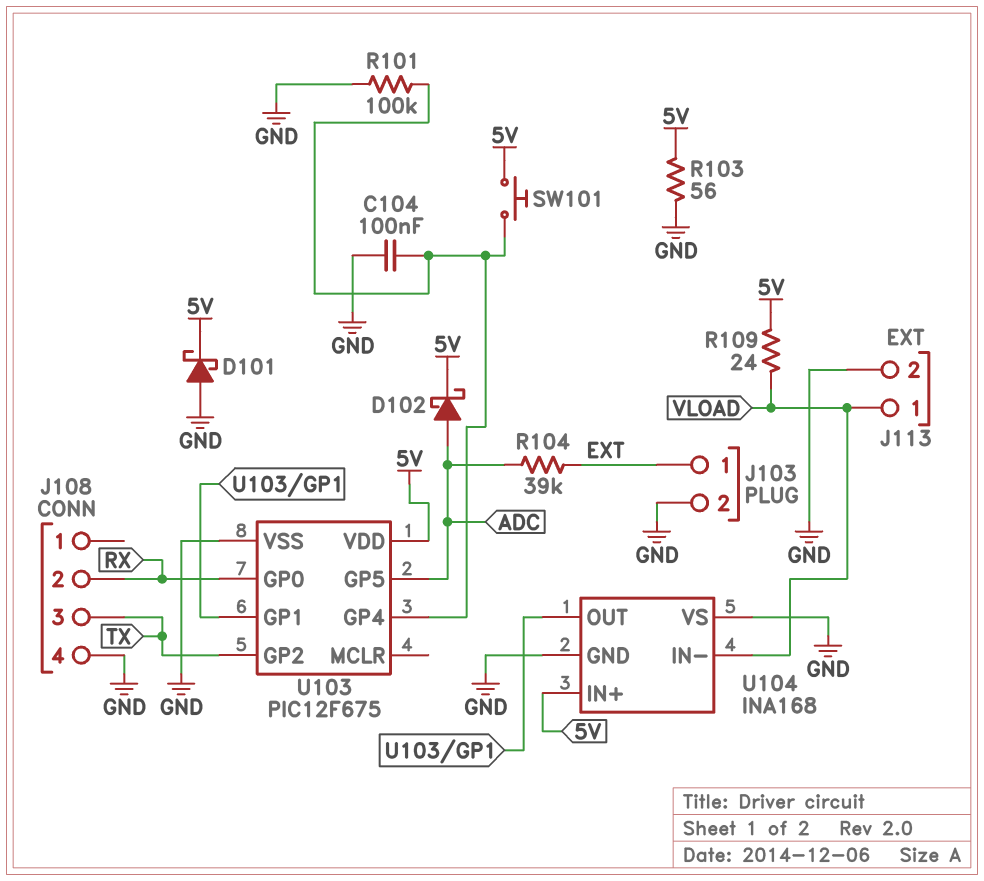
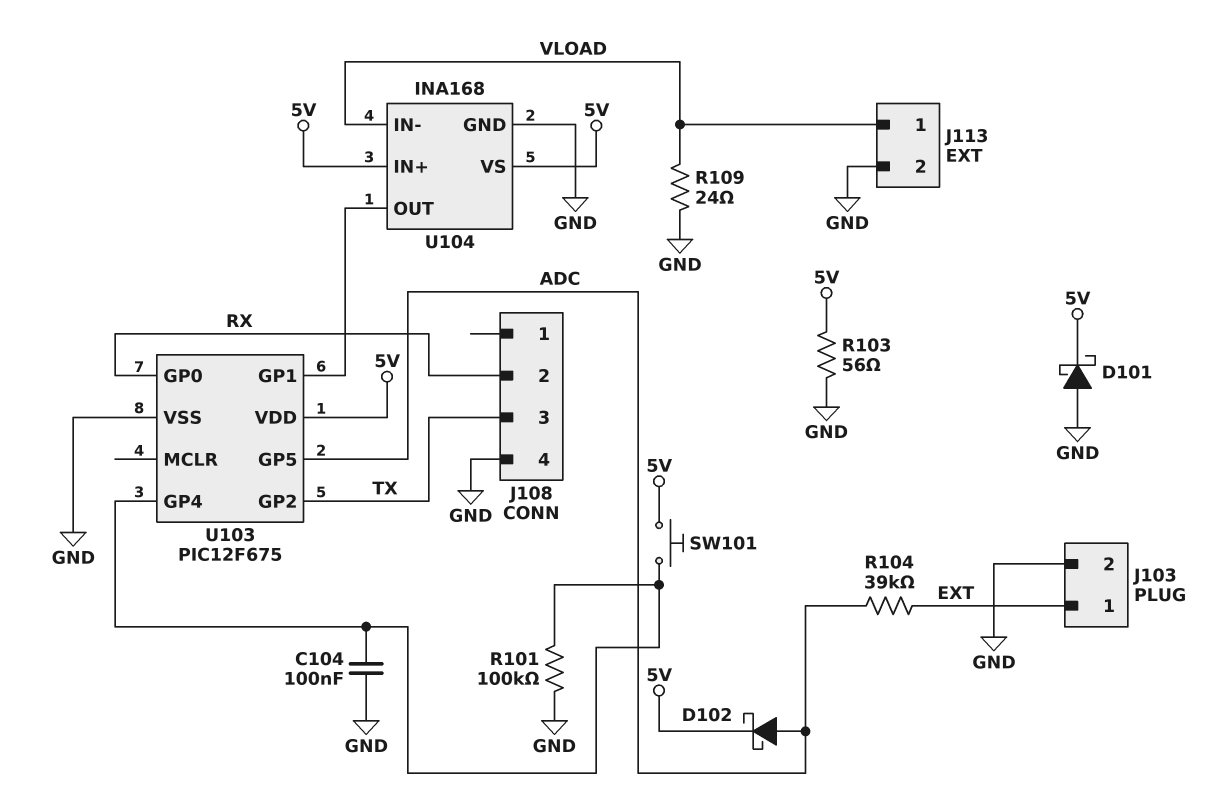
R109: 24 (5V, VLOAD) -> 24 (GND, VLOAD)
U104 pin VS: GND -> 5V

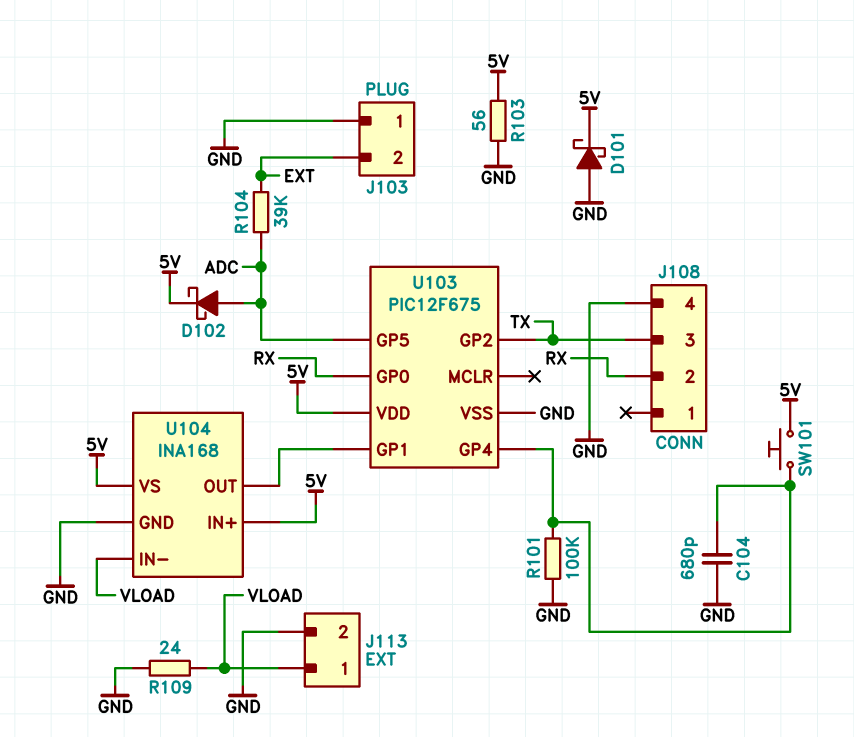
C104: 100nF (GND, U103/GP4) -> 680pF (GND, U103/GP4)
J103 pin 1: EXT -> GND
J103 pin 2: GND -> EXT

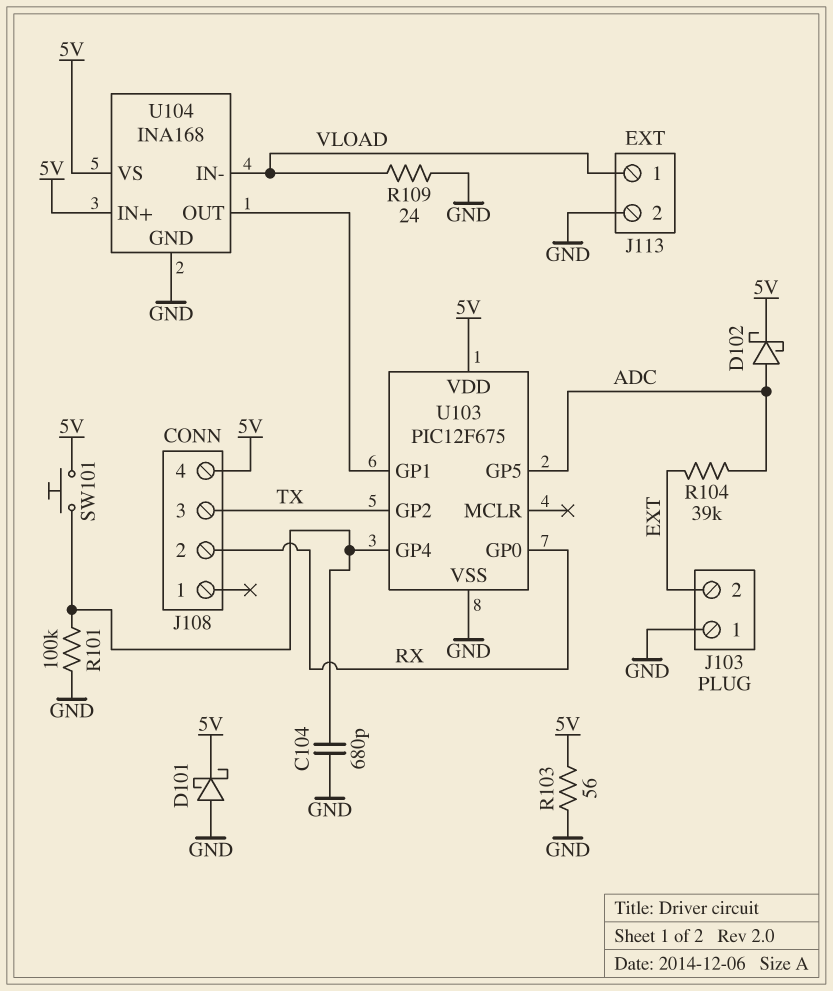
J108 pin 4: GND -> 5V

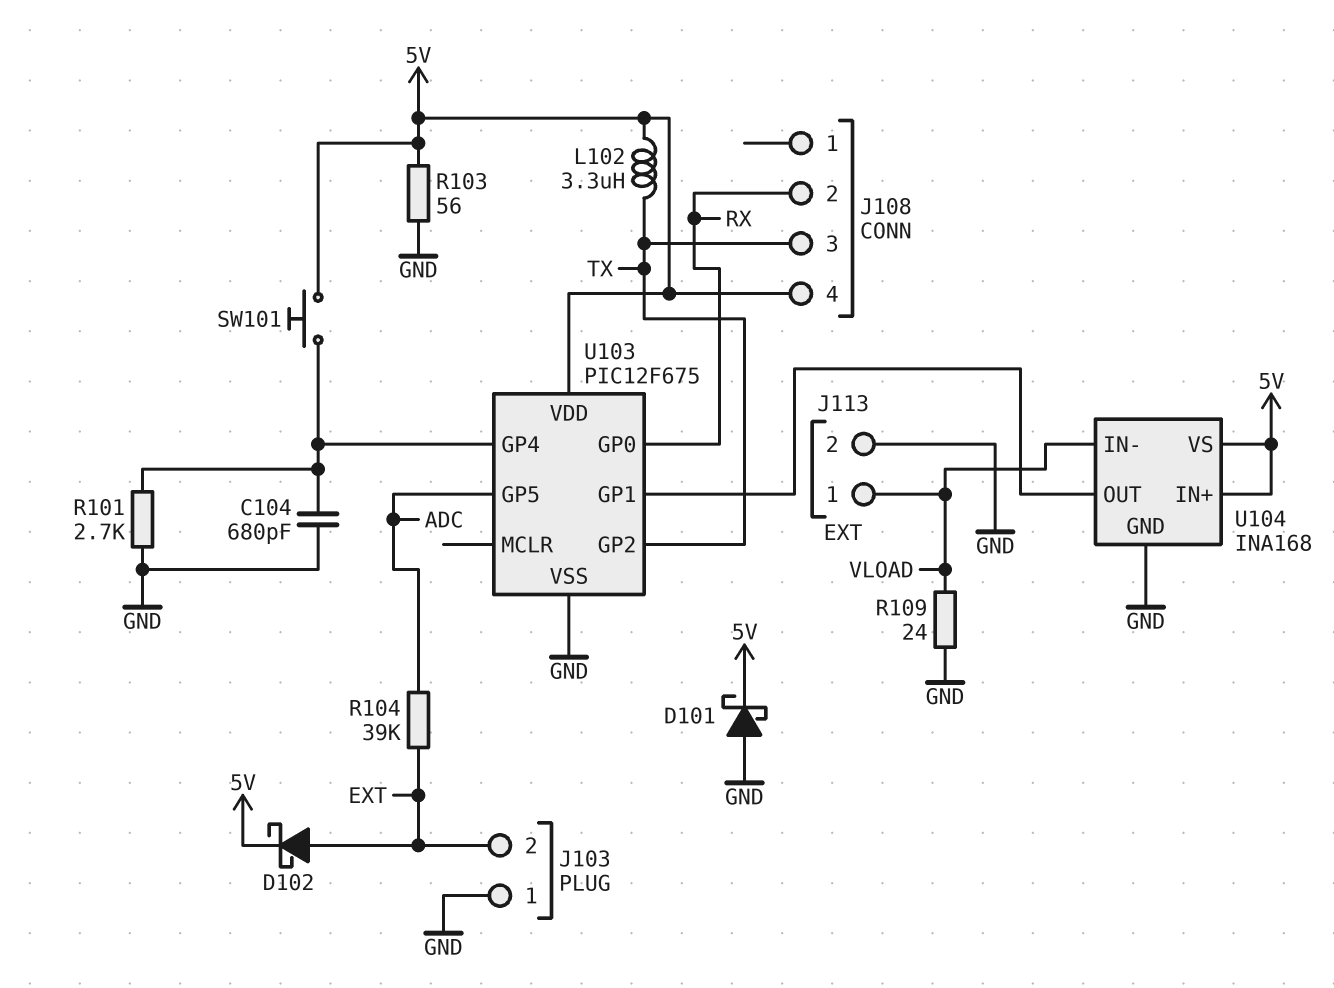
D102: schottky (A ADC, K 5V) -> schottky (A EXT, K 5V)
L102: none -> 3.3uH (5V, TX)
R101: 100k (GND, U103/GP4) -> 2.7k (GND, U103/GP4)

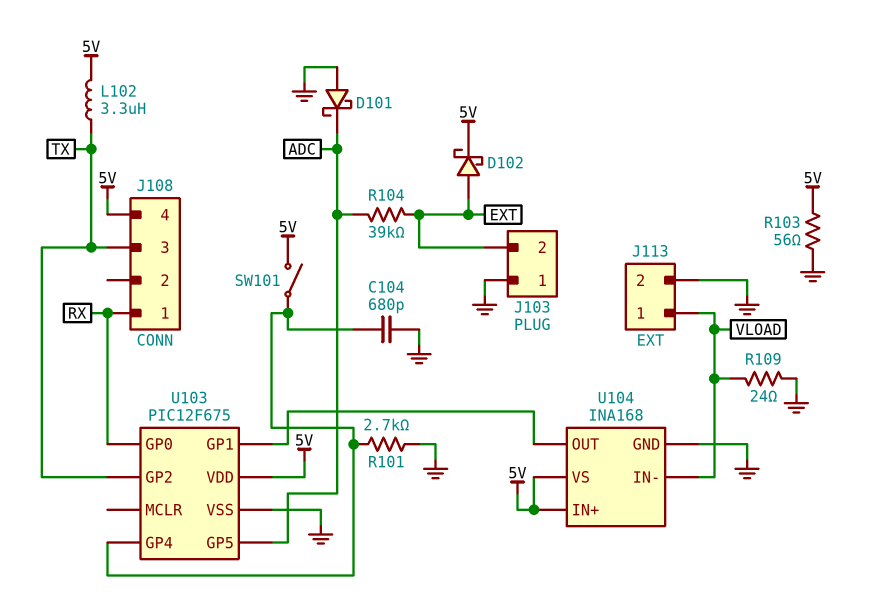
D101: schottky (A GND, K 5V) -> schottky (A GND, K ADC)
J108 pin 1: none -> RX
J108 pin 2: RX -> none
SW101: button (5V, U103/GP4) -> switch (5V, U103/GP4)

